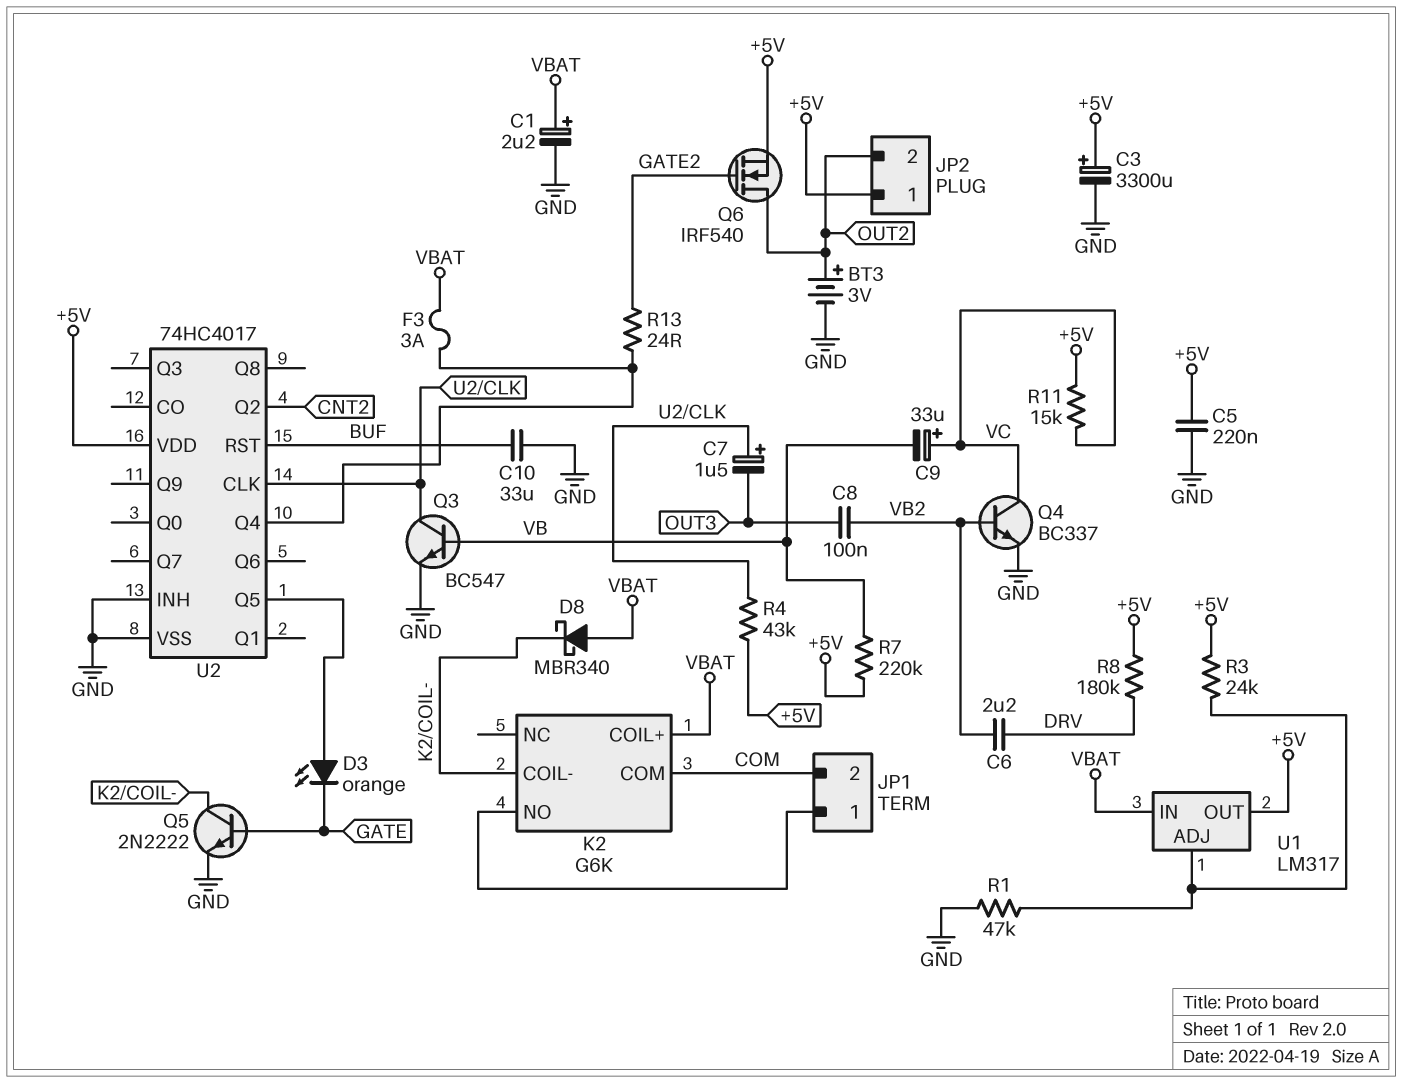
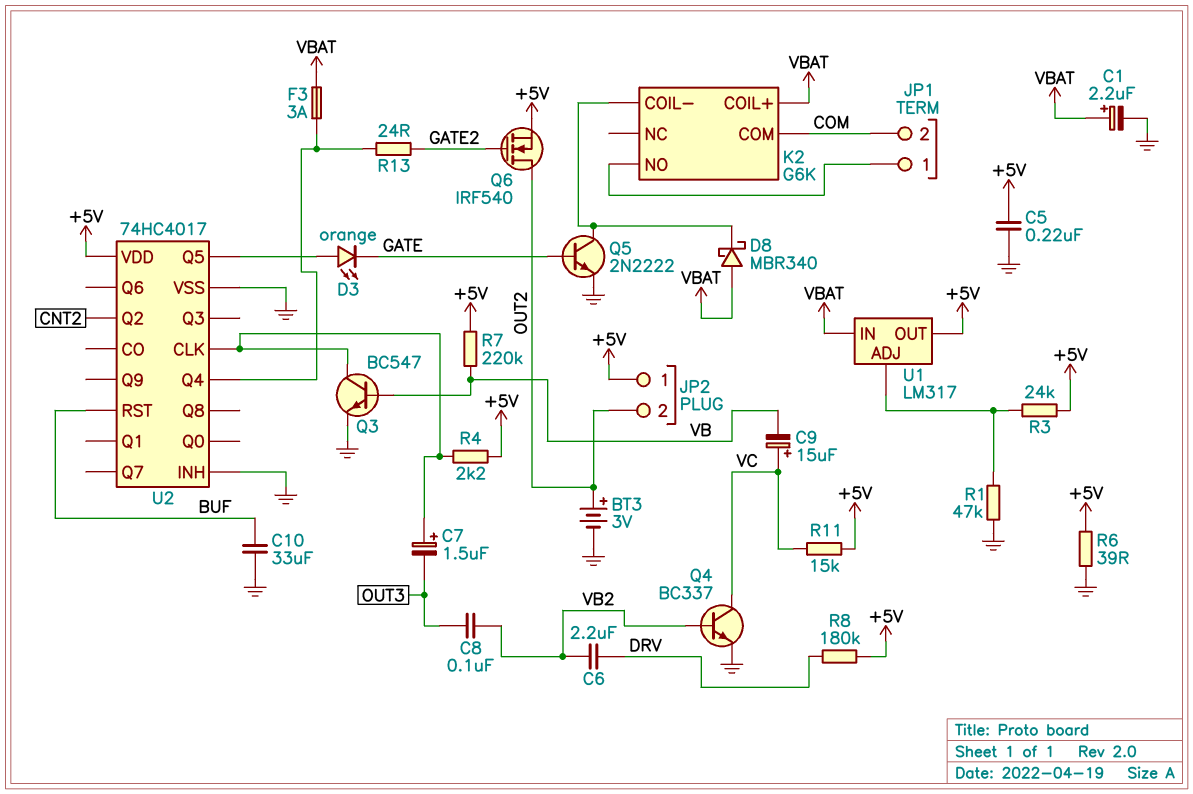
C3: 3300uF (plus +5V, minus GND) -> none
C9: 33uF (plus VC, minus VB) -> 15uF (plus VC, minus VB)
R4: 43k (+5V, U2/CLK) -> 2.2k (+5V, U2/CLK)
R6: none -> 39 (+5V, GND)

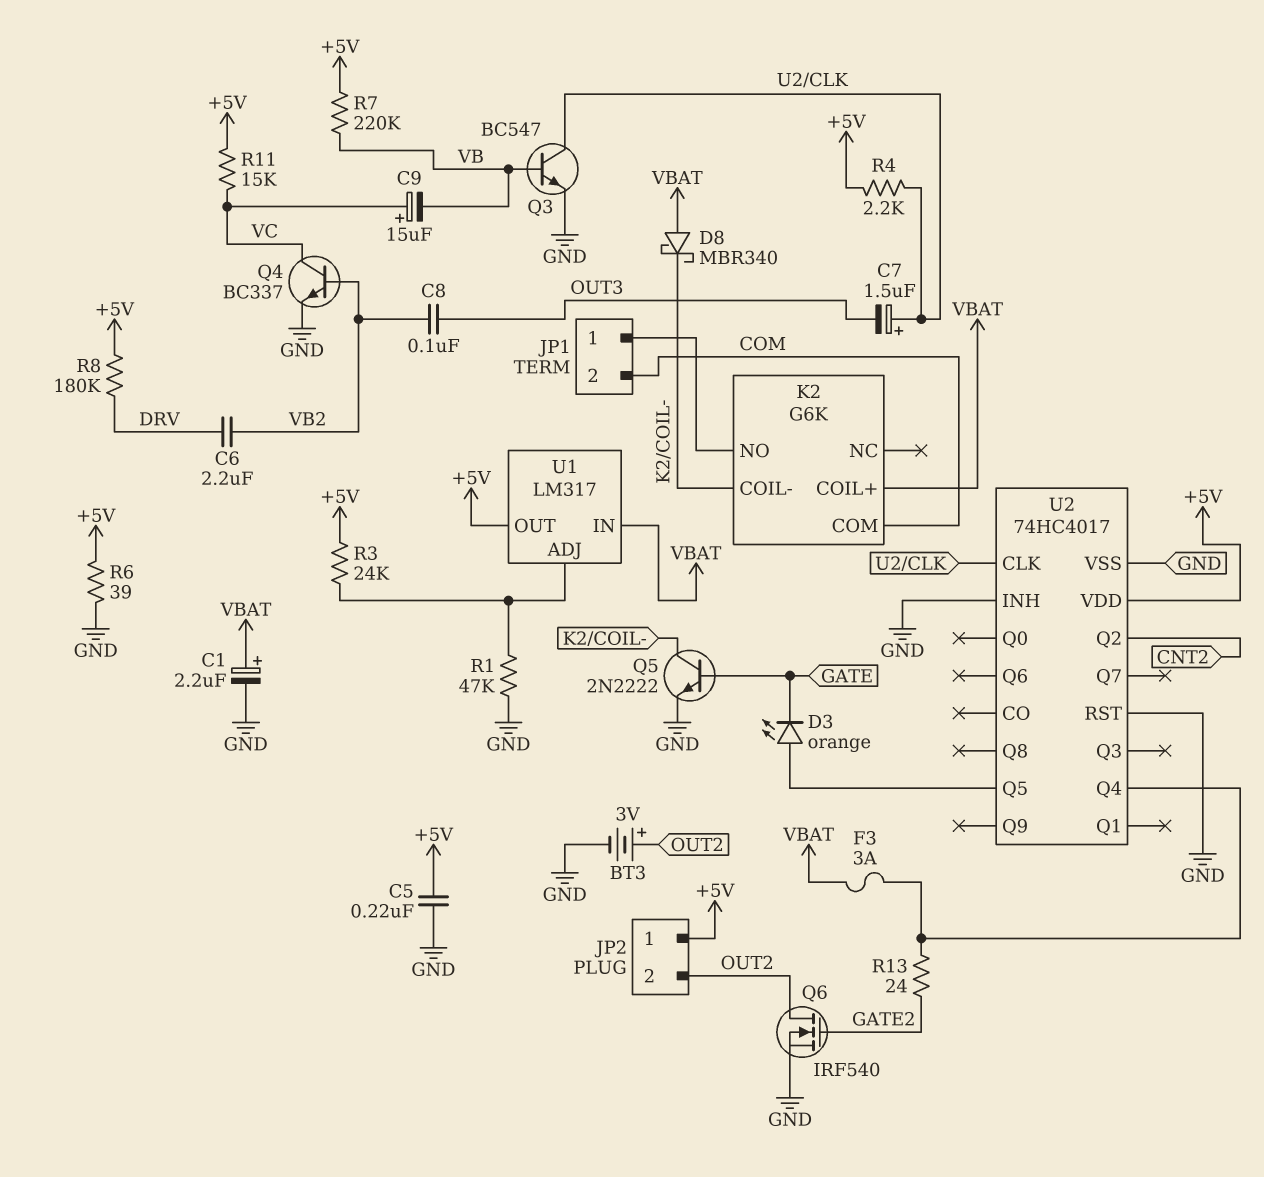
C10: 33uF (BUF, GND) -> none
Q6: NMOS IRF540 (G GATE2, D OUT2, S +5V) -> NMOS IRF540 (G GATE2, D OUT2, S GND)
U2 pin RST: BUF -> GND

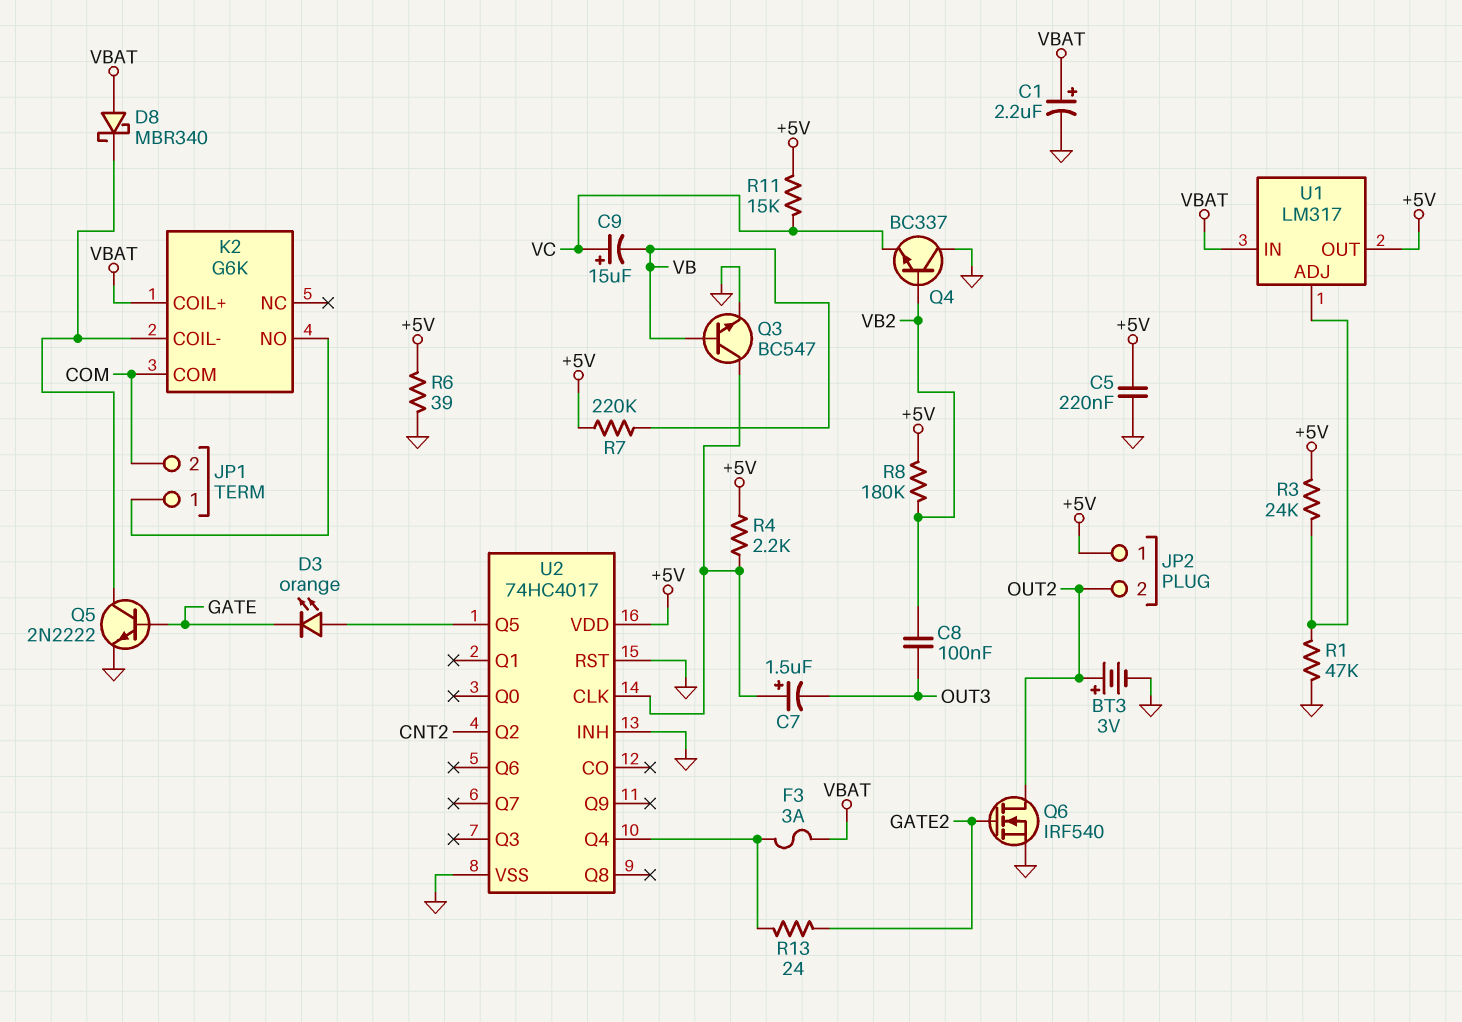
C6: 2.2uF (DRV, VB2) -> none
Q4: NPN BC337 (B VB2, C VC, E GND) -> NPN BC337 (B VB2, C GND, E VC)
R8: 180k (+5V, DRV) -> 180k (+5V, VB2)

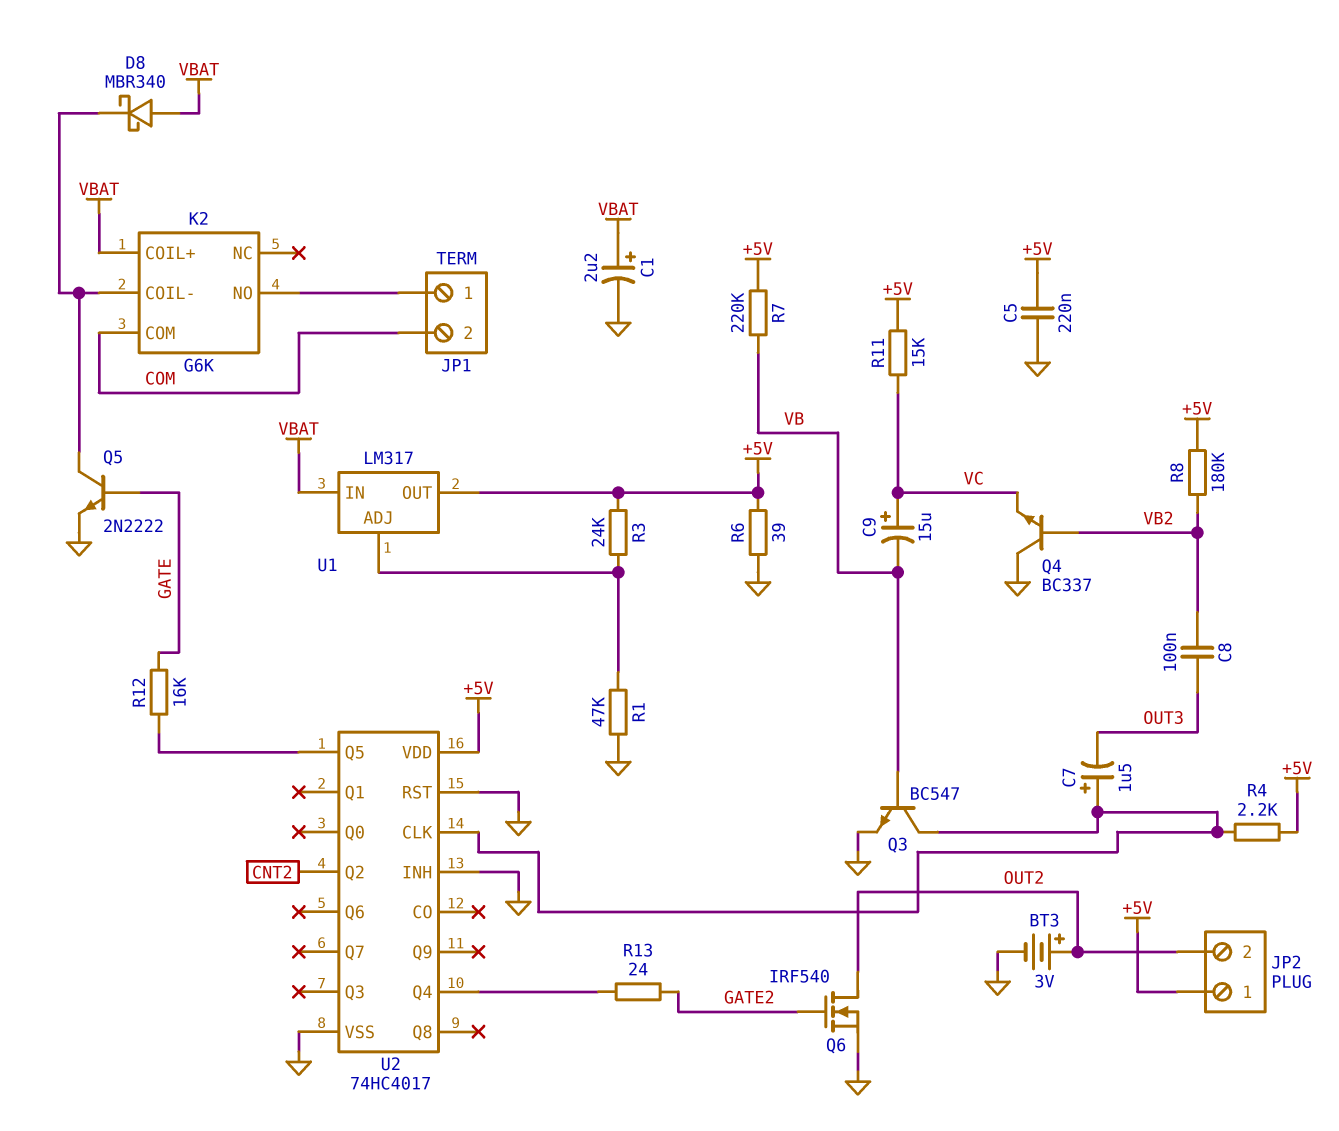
D3: LED orange (A U2/Q5, K GATE) -> none
F3: 3A (U2/Q4, VBAT) -> none
R12: none -> 16k (GATE, U2/Q5)

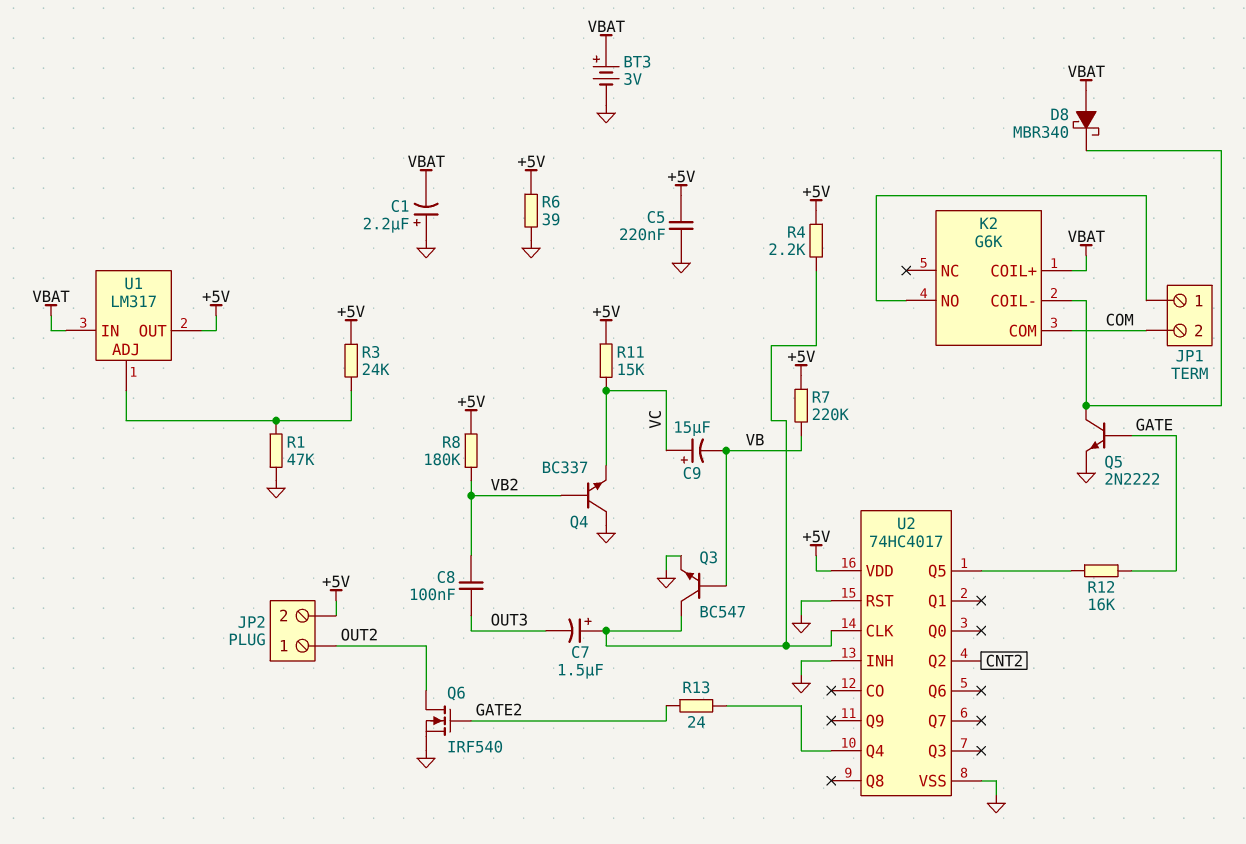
BT3: 3V (plus OUT2, minus GND) -> 3V (plus VBAT, minus GND)
C1: 2.2uF (plus VBAT, minus GND) -> 2.2uF (plus GND, minus VBAT)
JP2 pin 1: +5V -> OUT2
JP2 pin 2: OUT2 -> +5V

